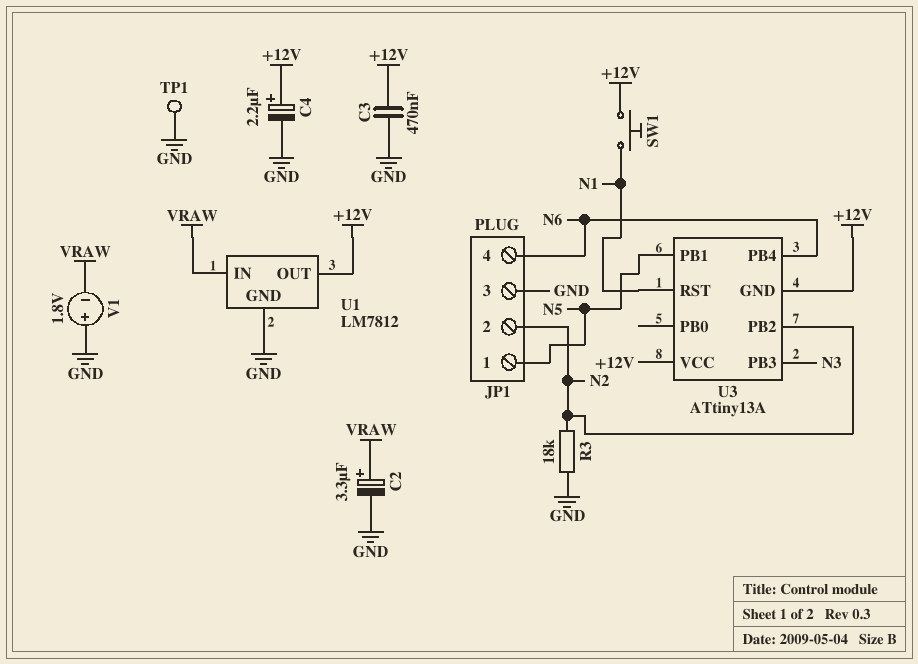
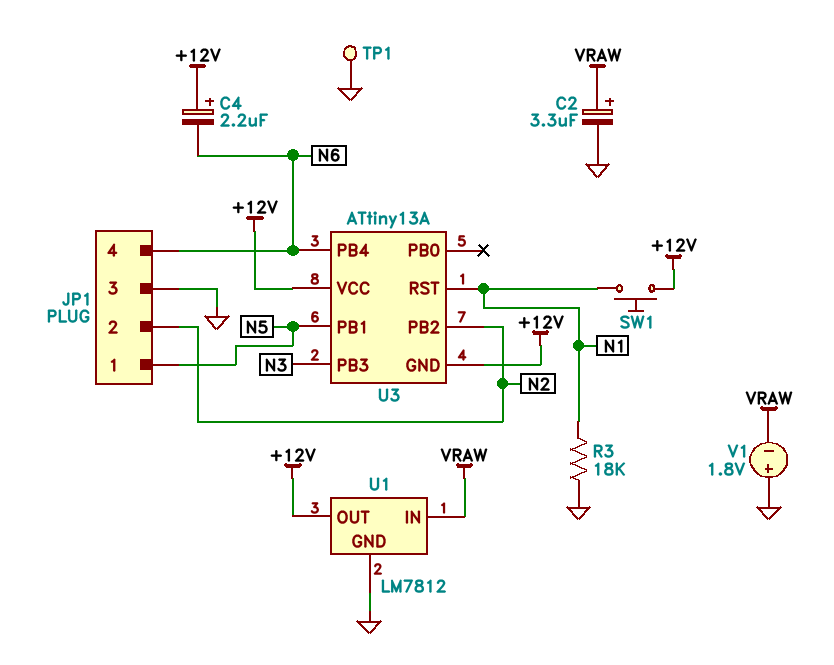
C3: 470nF (+12V, GND) -> none
C4: 2.2uF (plus +12V, minus GND) -> 2.2uF (plus +12V, minus N6)
R3: 18k (GND, N2) -> 18k (GND, N1)

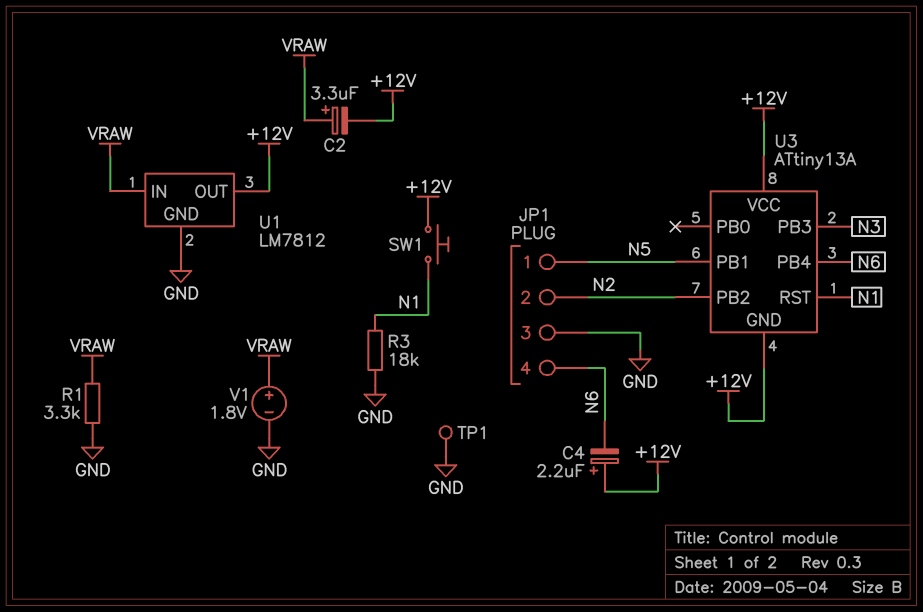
C2: 3.3uF (plus VRAW, minus GND) -> 3.3uF (plus VRAW, minus +12V)
R1: none -> 3.3k (GND, VRAW)
V1: 1.8V (plus GND, minus VRAW) -> 1.8V (plus VRAW, minus GND)

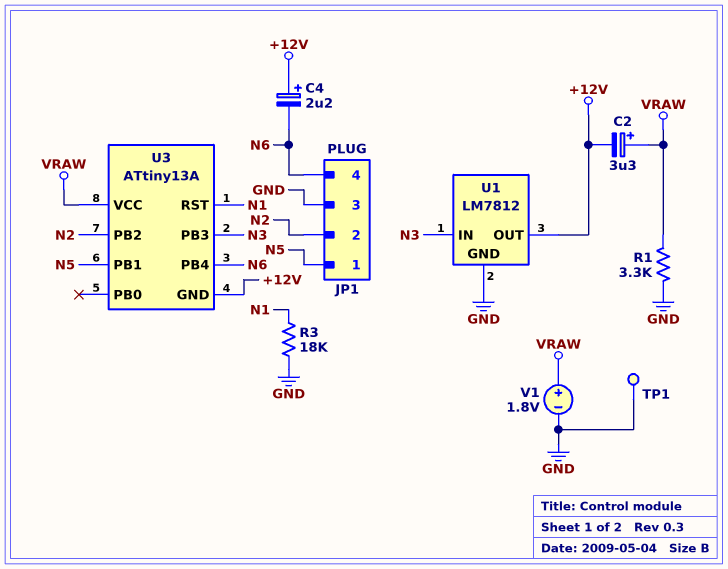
SW1: button (+12V, N1) -> none
U1 pin IN: VRAW -> N3
U3 pin VCC: +12V -> VRAW

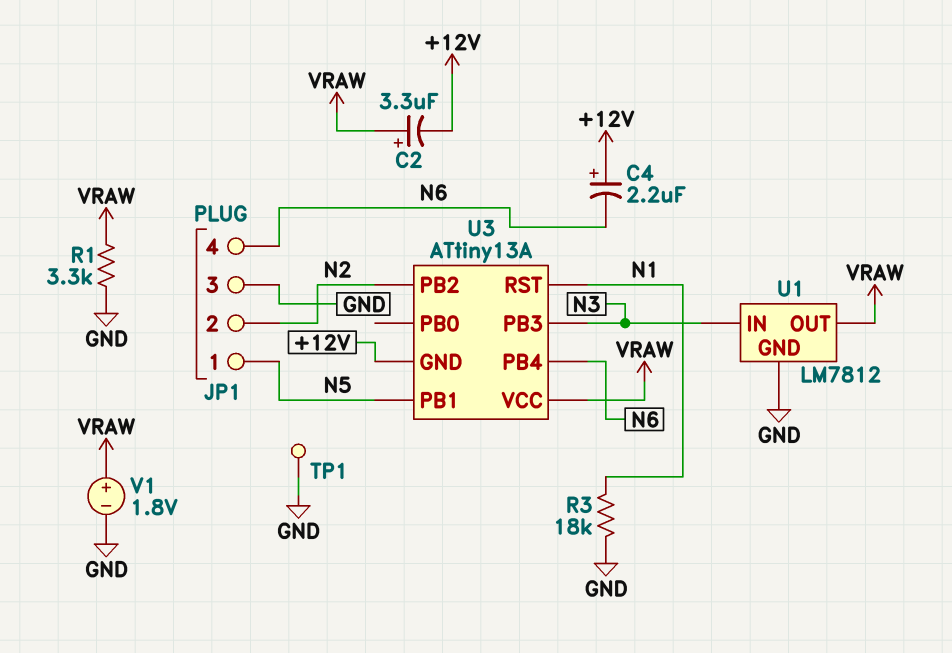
U1 pin OUT: +12V -> VRAW

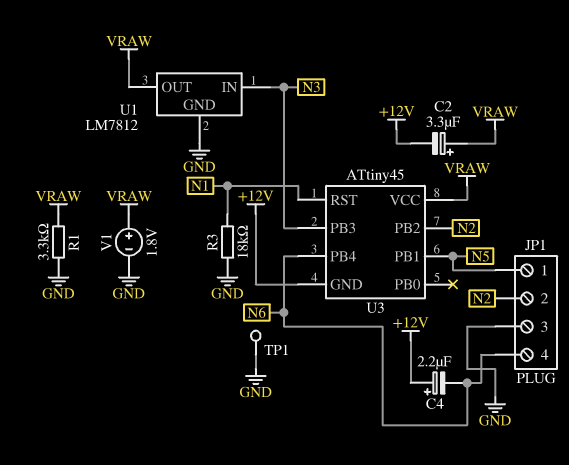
U3: ATtiny13A -> ATtiny45

